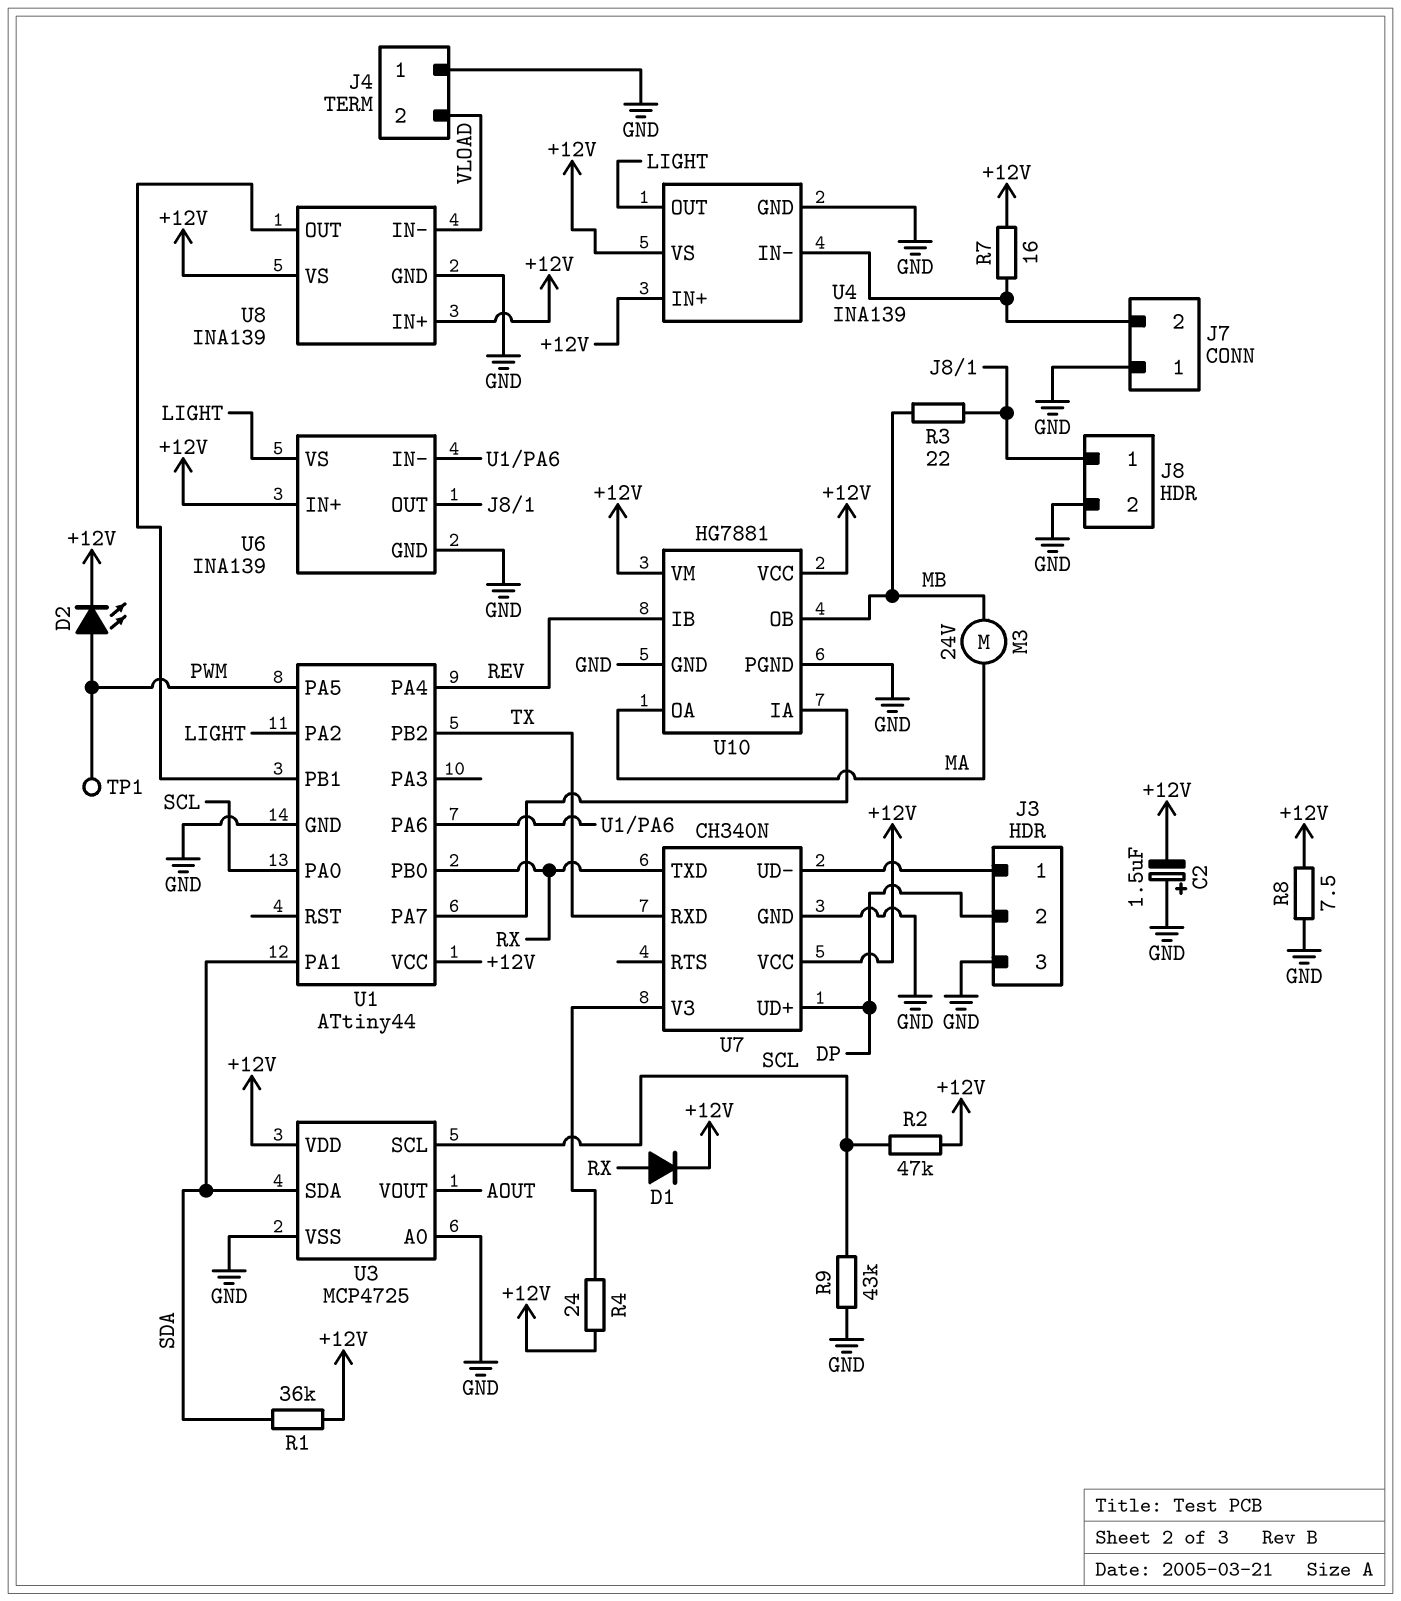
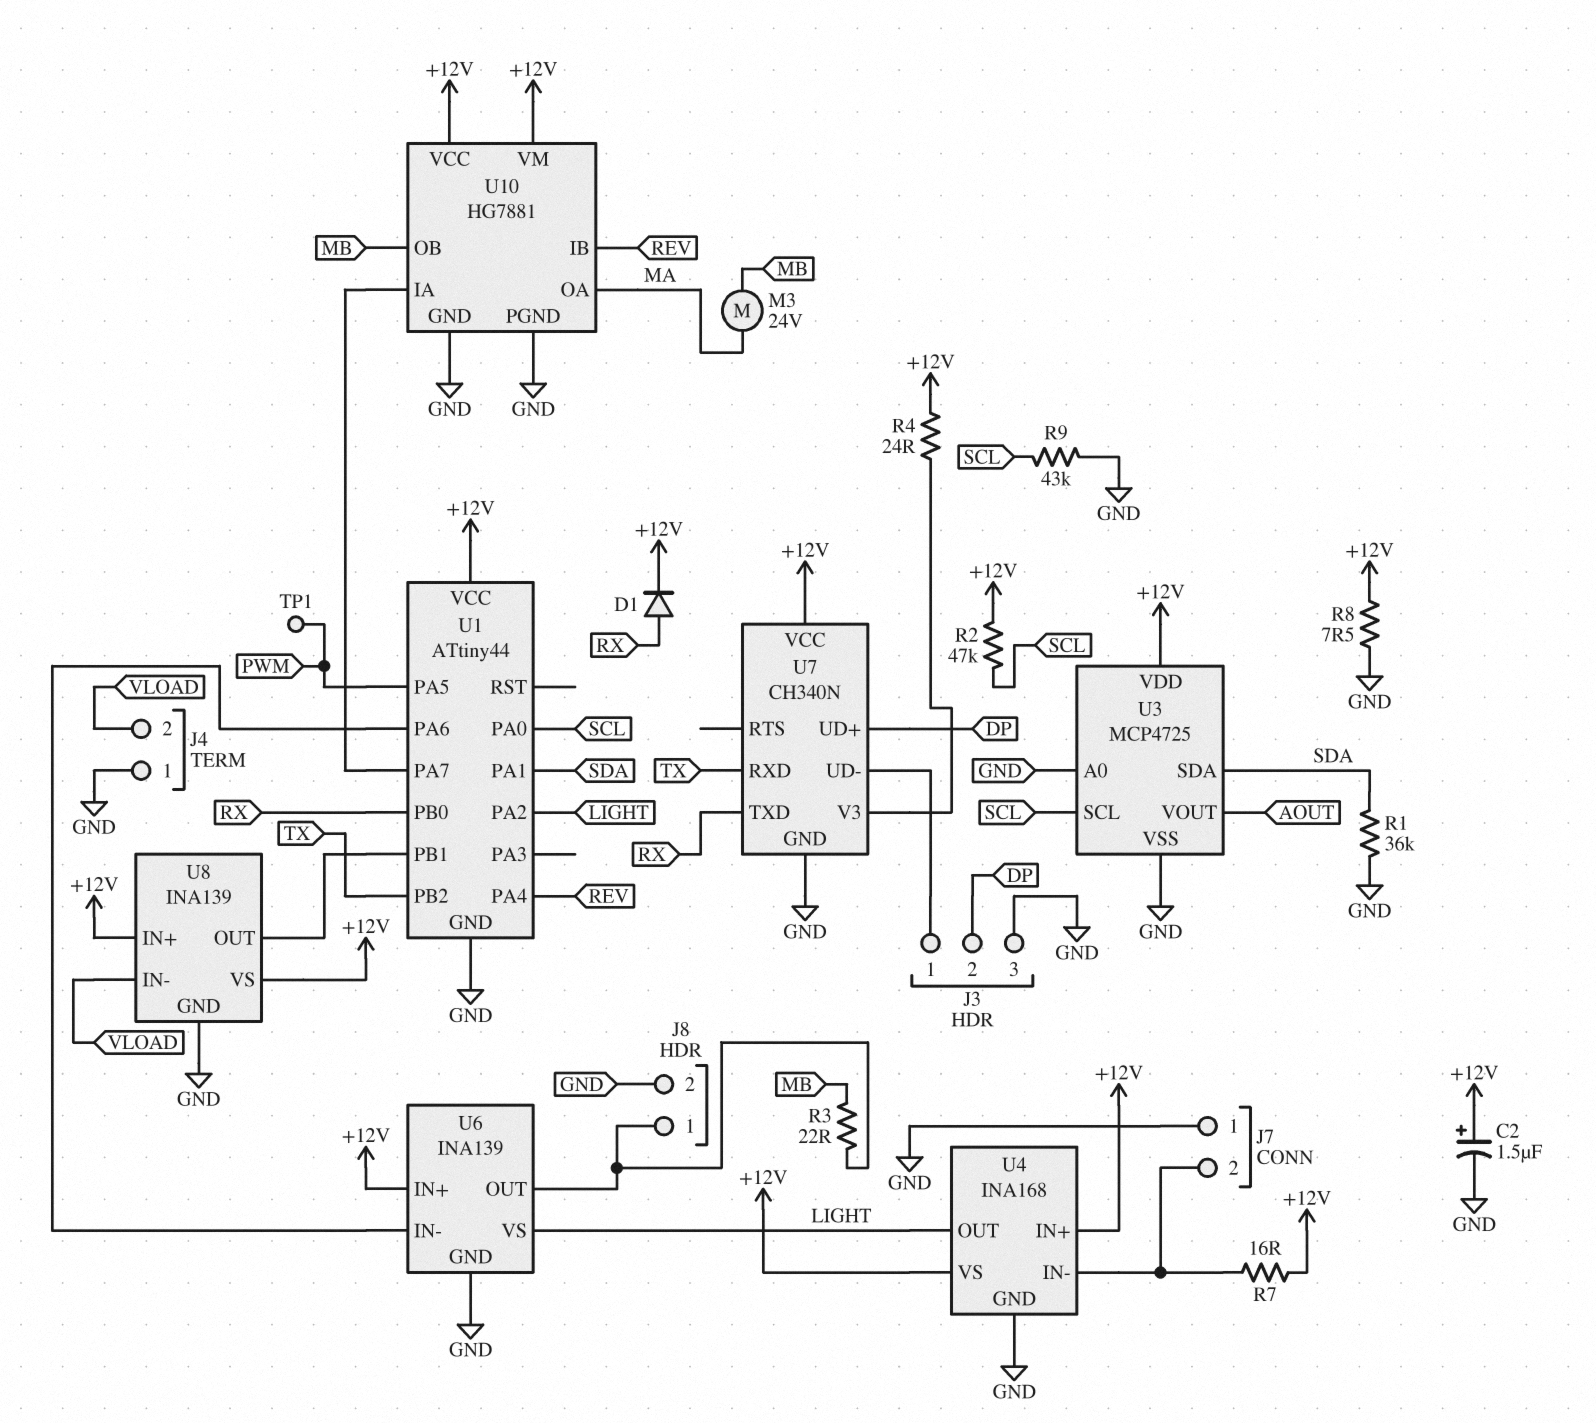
C2: 1.5uF (plus GND, minus +12V) -> 1.5uF (plus +12V, minus GND)
D2: LED (A PWM, K +12V) -> none
R1: 36k (+12V, SDA) -> 36k (GND, SDA)
U4: INA139 -> INA168

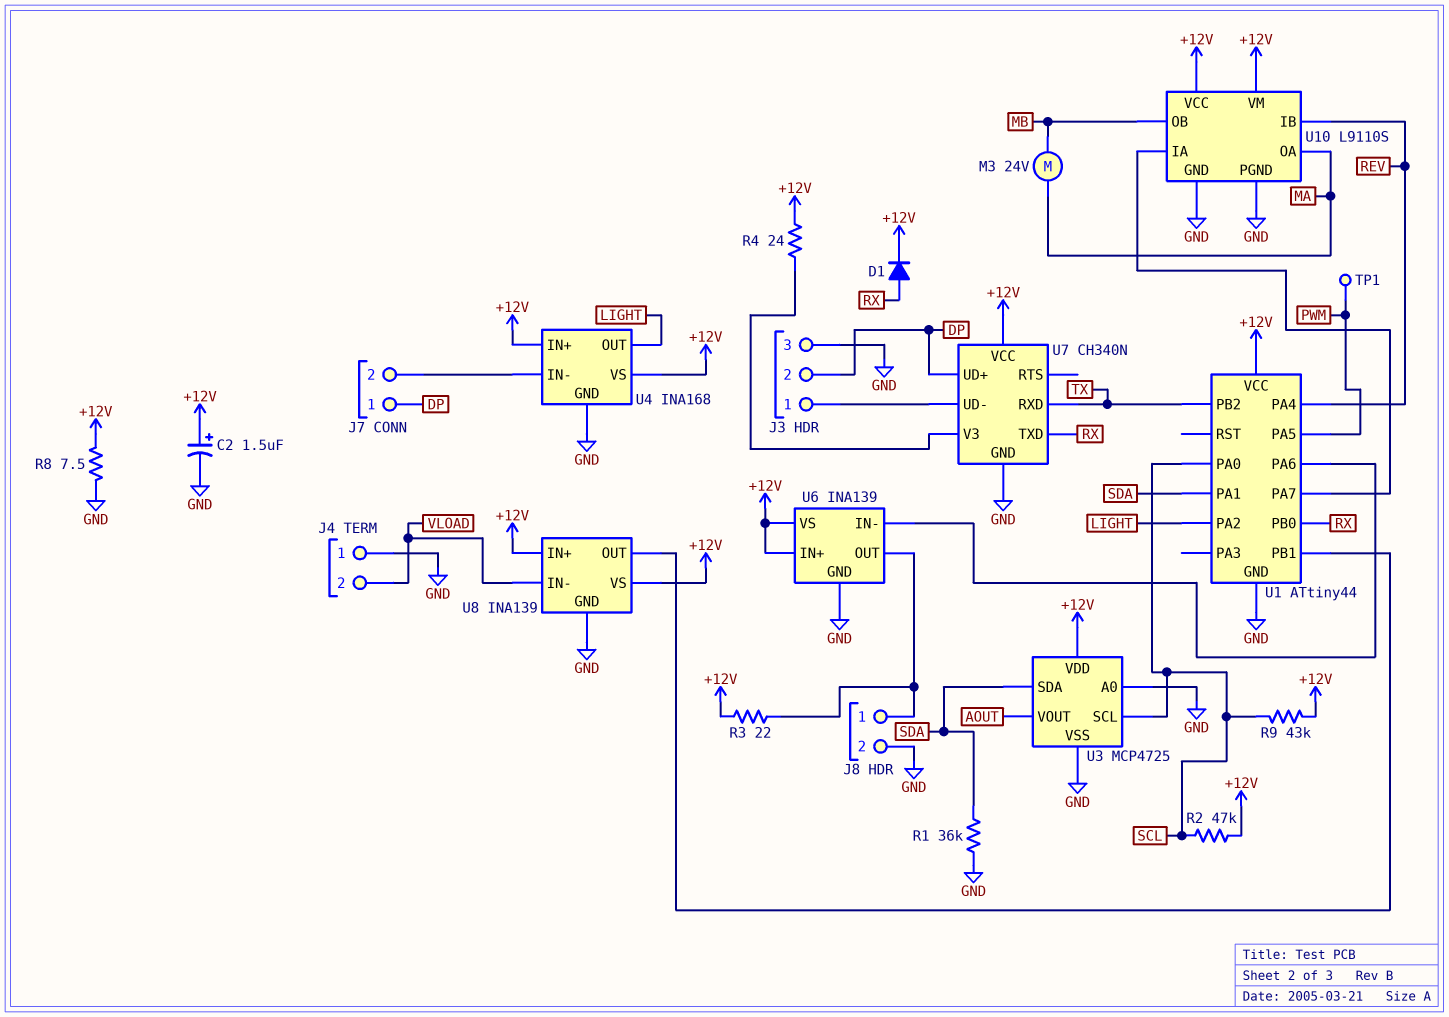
J7 pin 1: GND -> DP
R3: 22 (J8/1, MB) -> 22 (+12V, J8/1)
R7: 16 (+12V, J7/2) -> none
R9: 43k (GND, SCL) -> 43k (+12V, SCL)
U6 pin VS: LIGHT -> +12V
U10: HG7881 -> L9110S

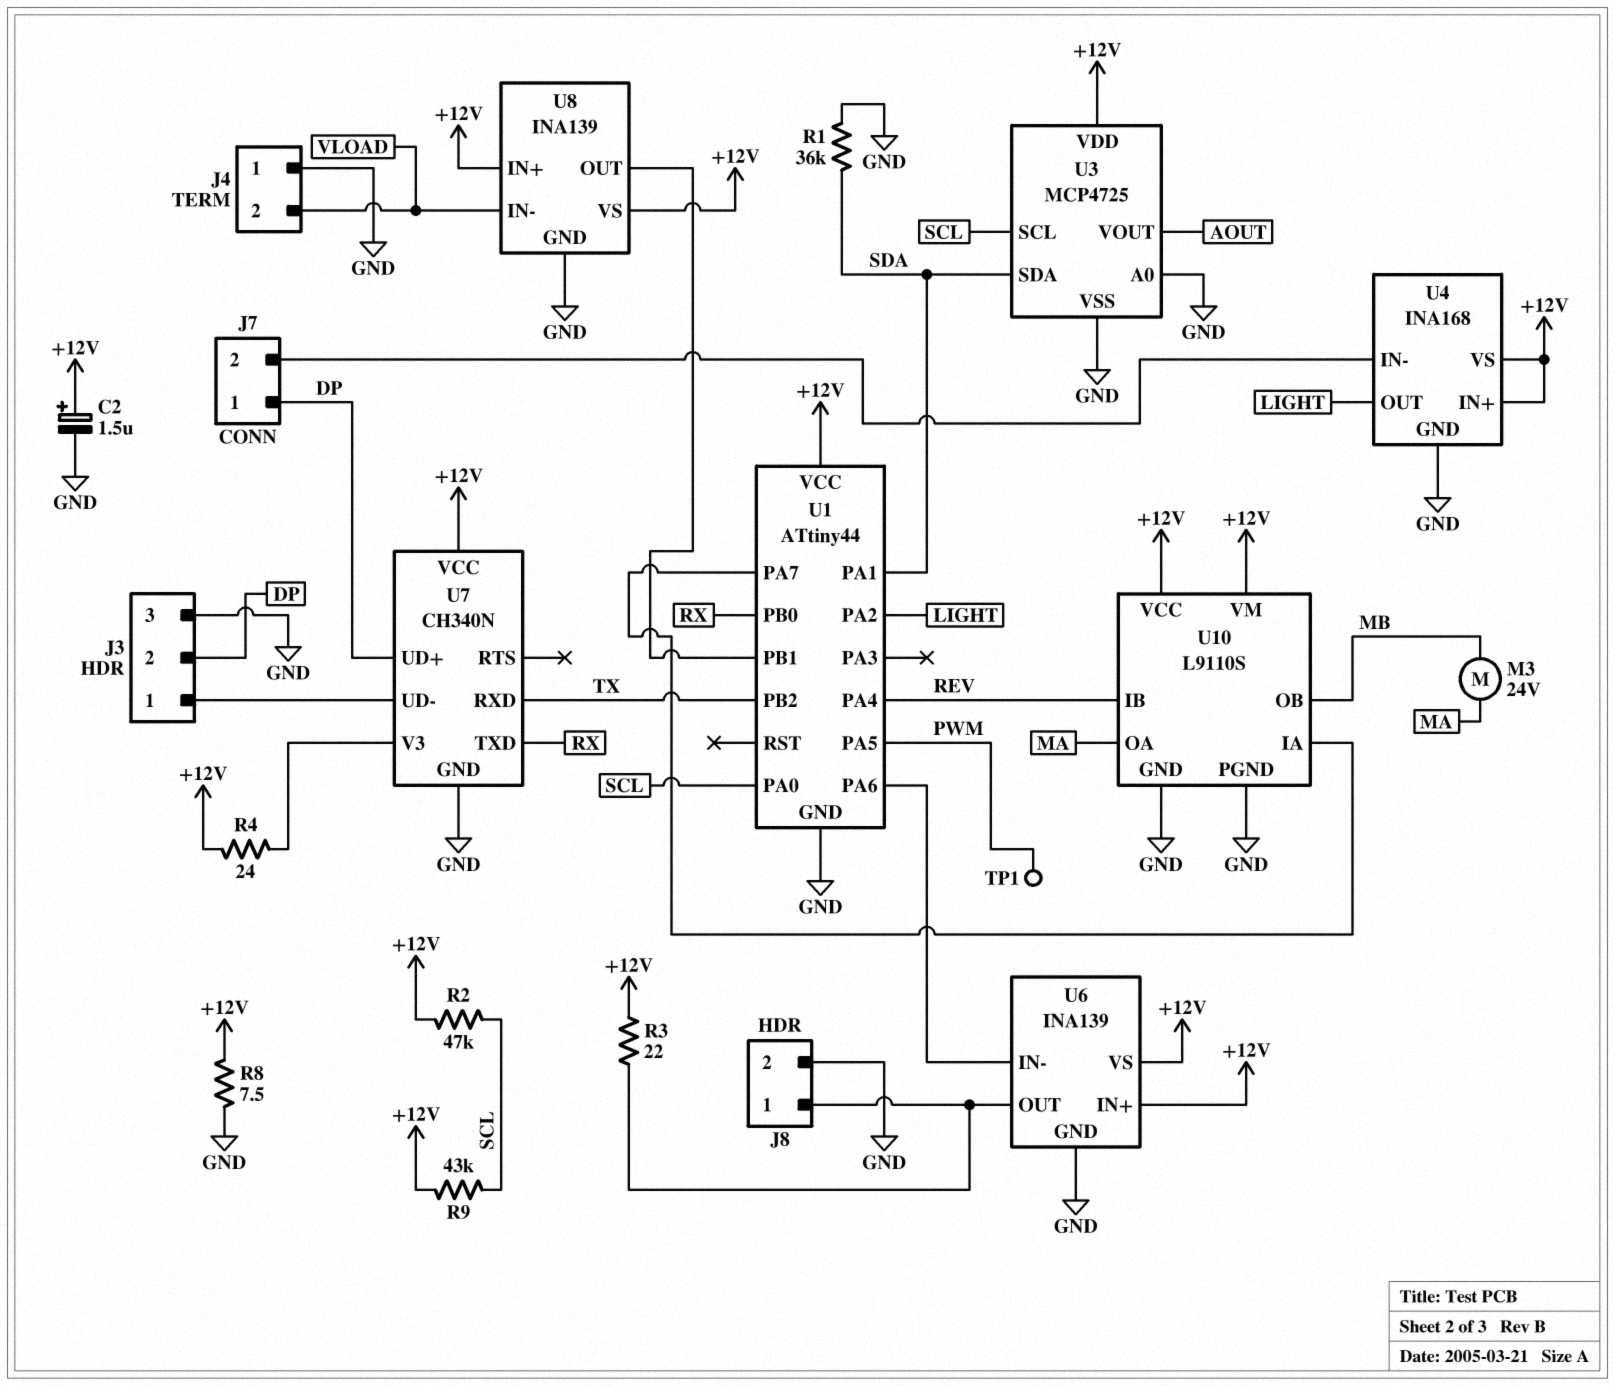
D1: diode (A RX, K +12V) -> none

